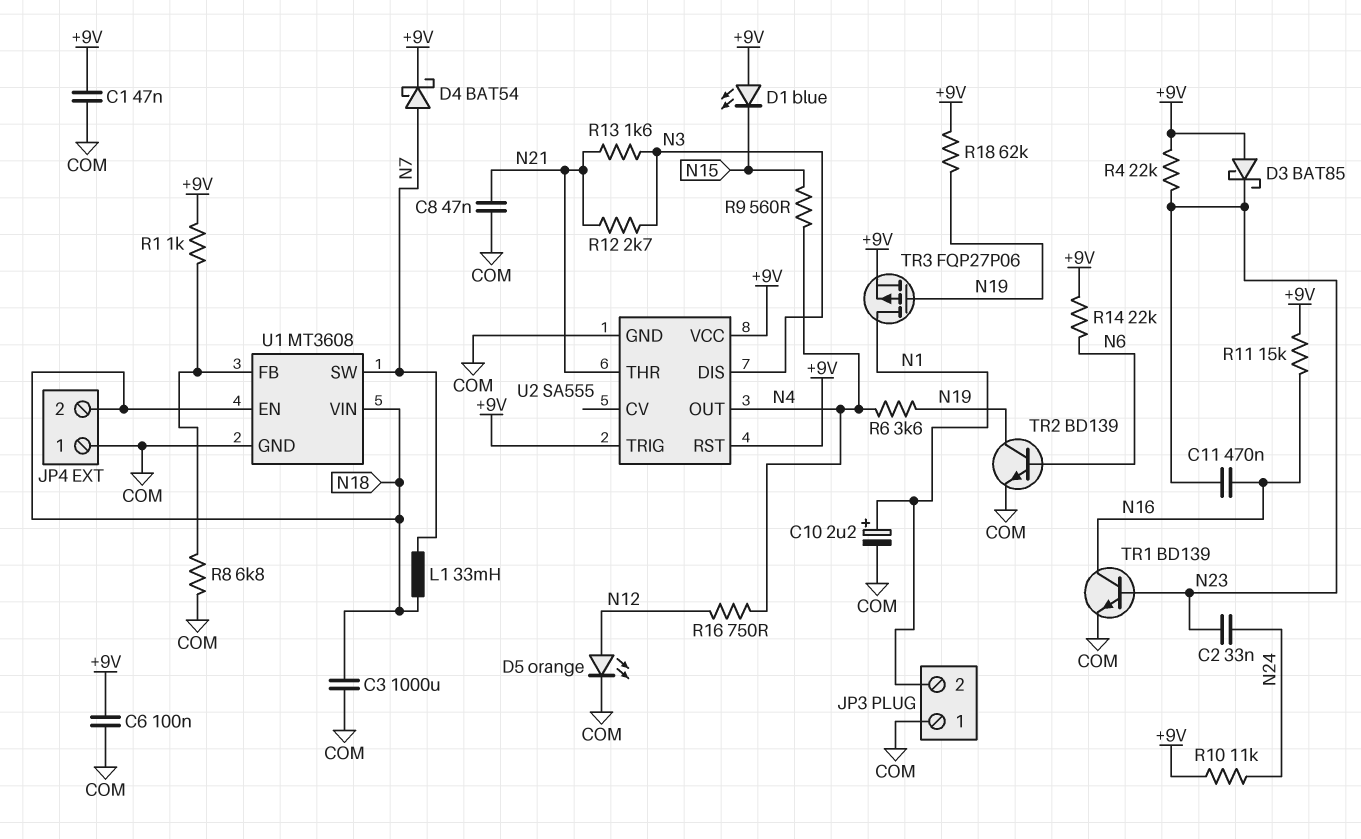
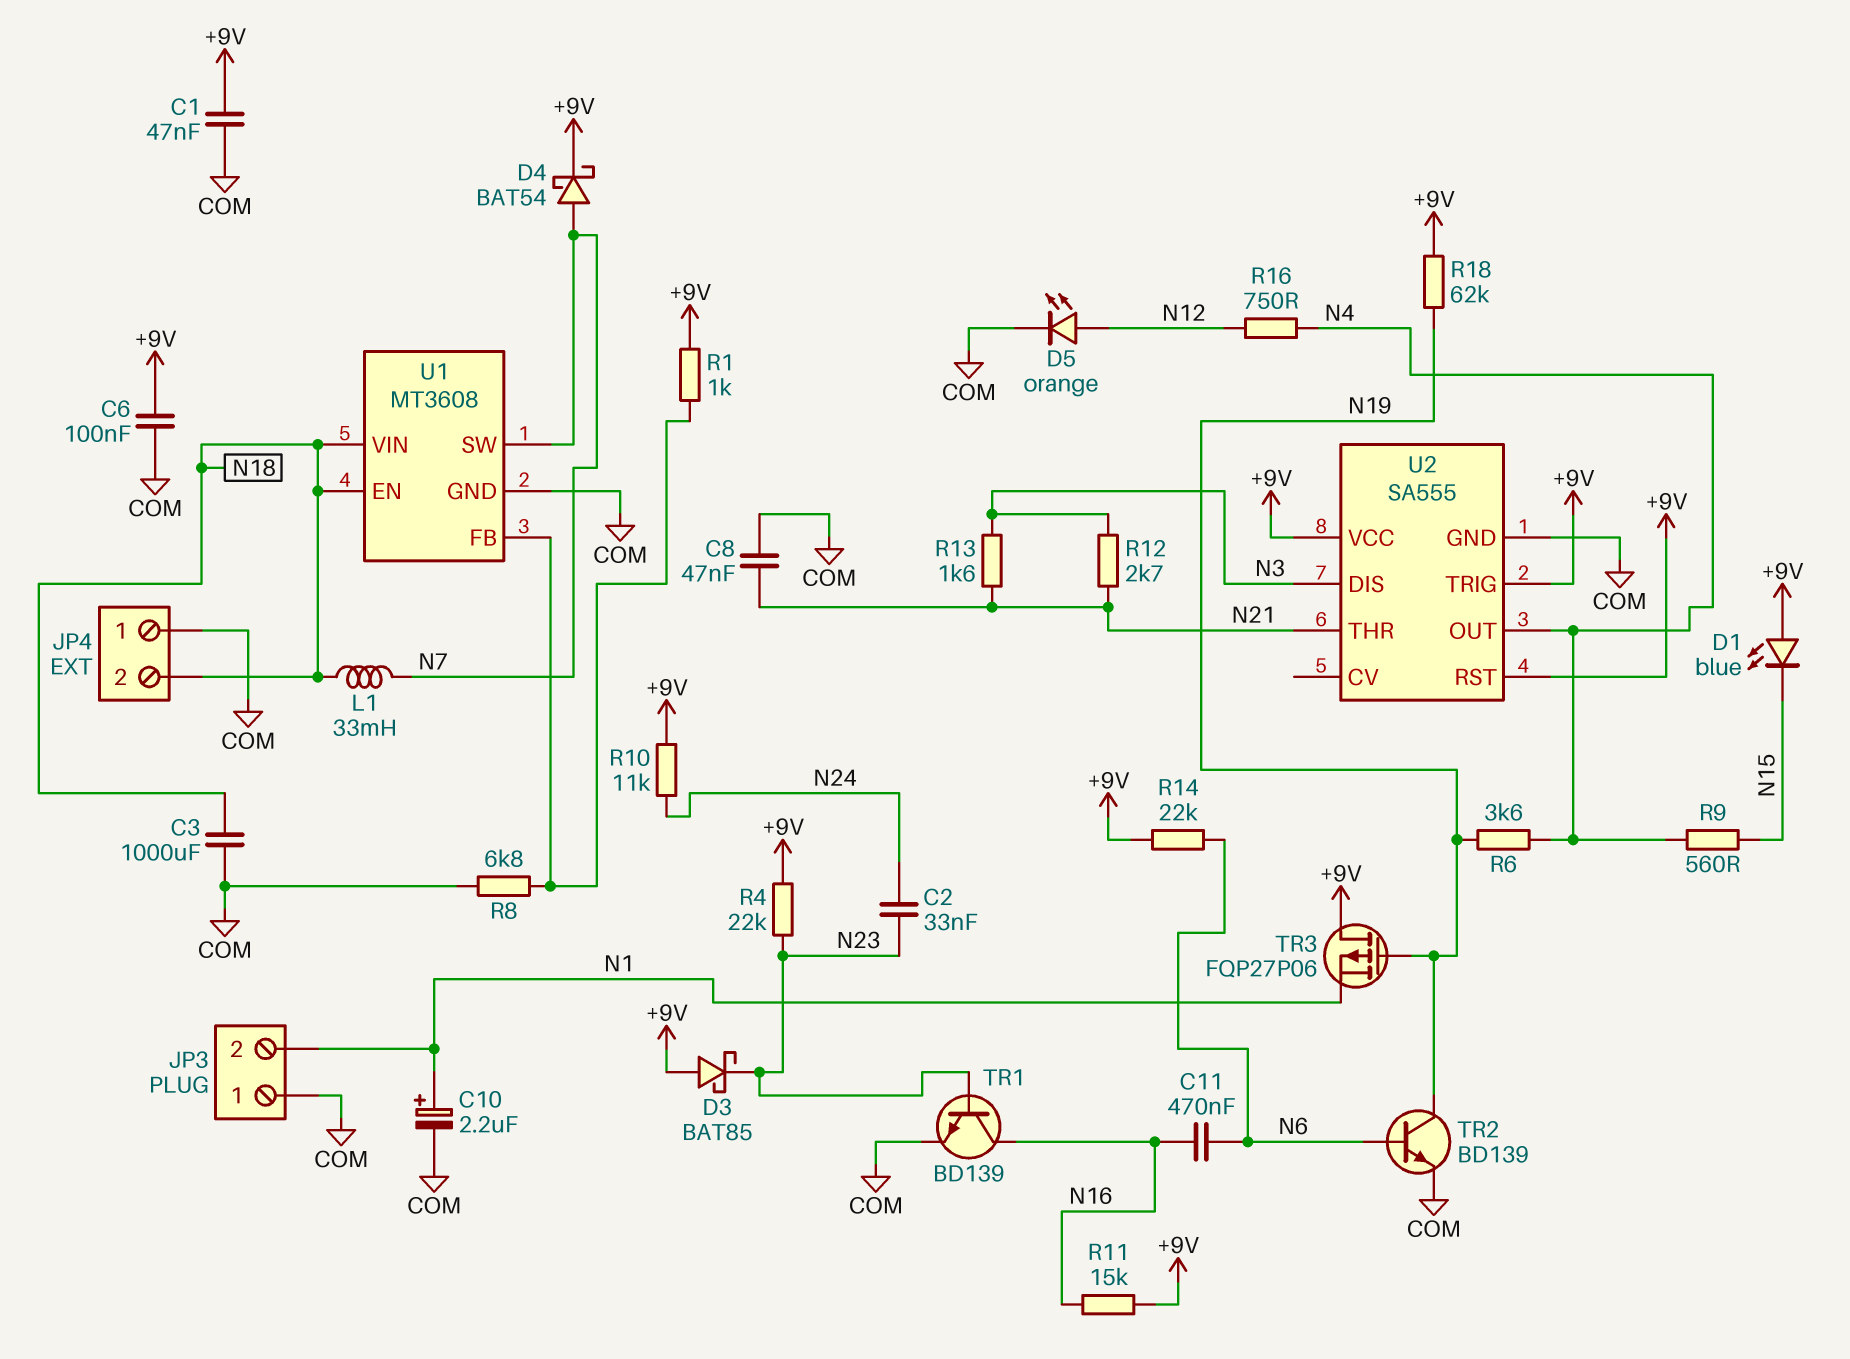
C11: 470nF (N16, N23) -> 470nF (N6, N16)
TR3: PMOS FQP27P06 (G N19, D N1, S +9V) -> PMOS FQP27P06 (G N19, D +9V, S N1)

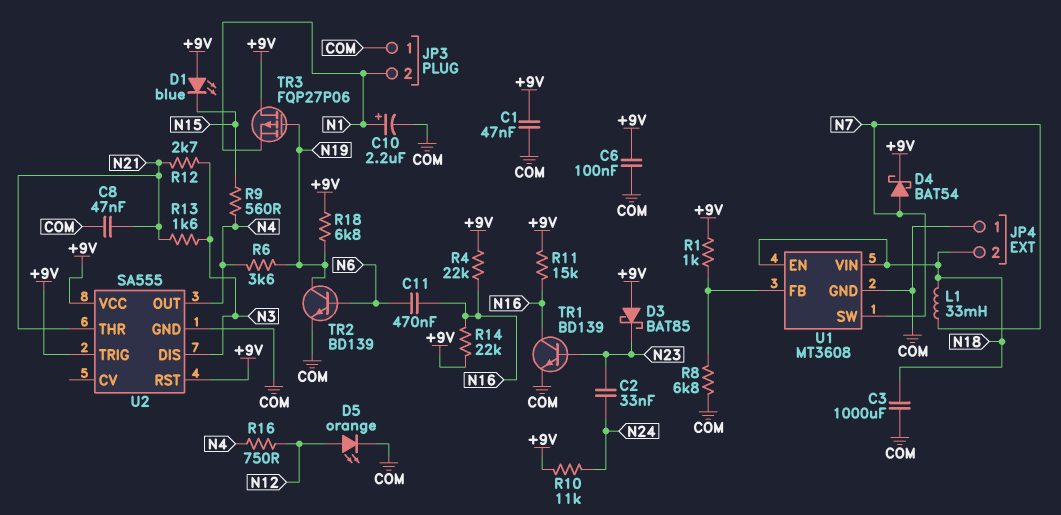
R4: 22k (+9V, N23) -> 22k (+9V, N16)
R14: 22k (+9V, N6) -> 22k (+9V, N16)
R18: 62k (+9V, N19) -> 6.8k (+9V, N19)

